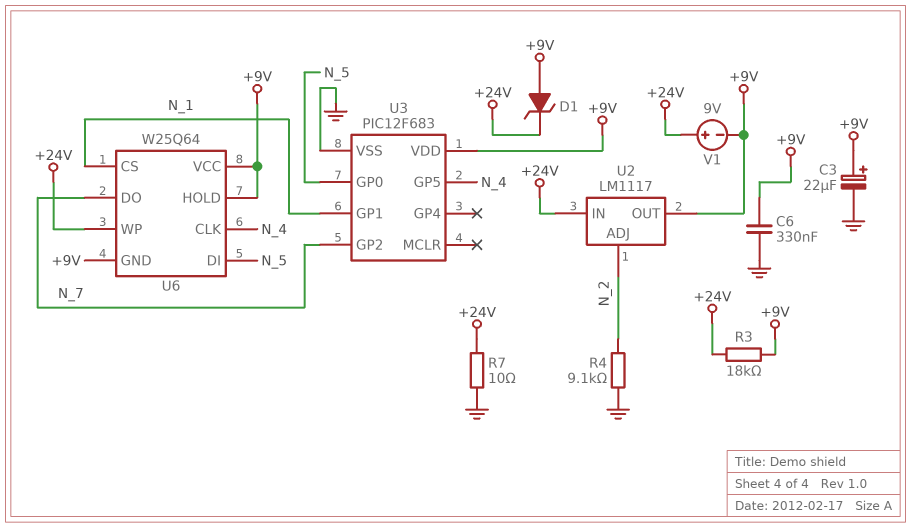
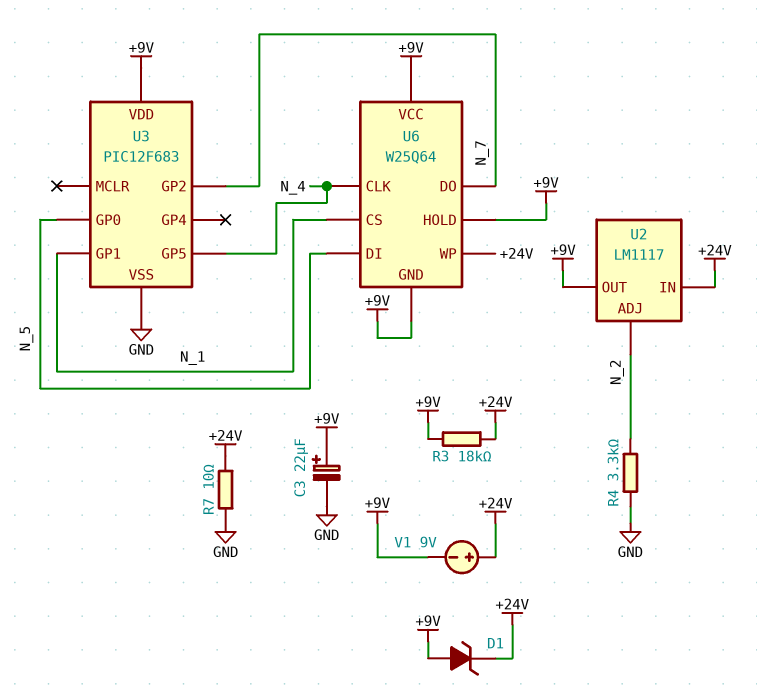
C6: 330nF (+9V, GND) -> none
R4: 9.1k (GND, N_2) -> 3.3k (GND, N_2)

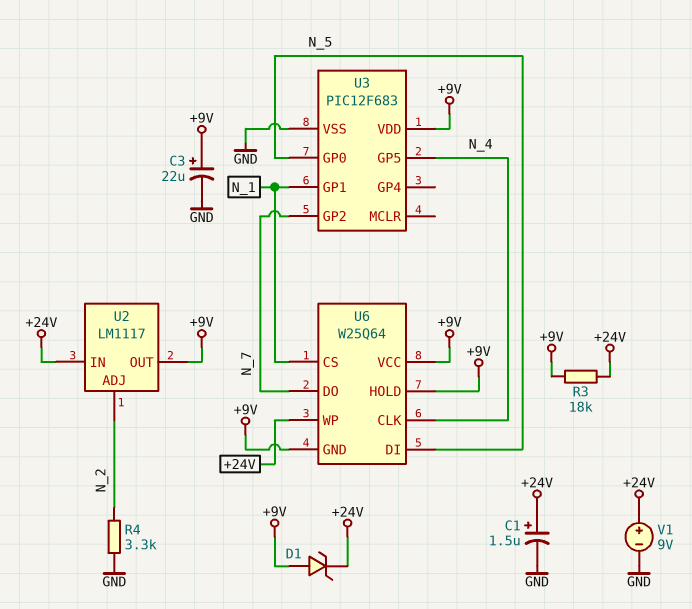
C1: none -> 1.5uF (plus +24V, minus GND)
R7: 10 (+24V, GND) -> none
V1: 9V (plus +24V, minus +9V) -> 9V (plus +24V, minus GND)

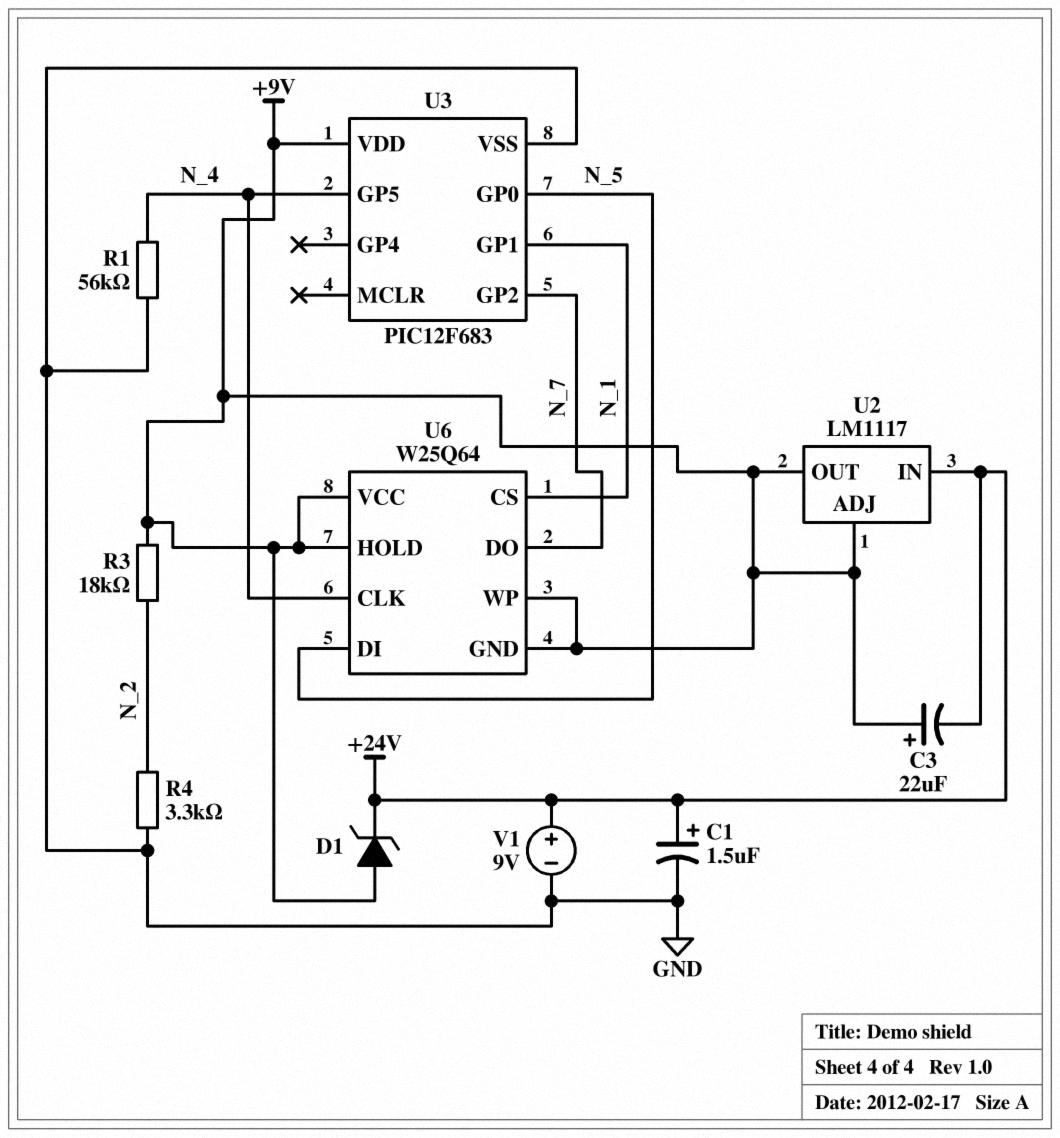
C3: 22uF (plus +9V, minus GND) -> 22uF (plus +9V, minus +24V)
R1: none -> 56k (GND, N_4)
R3: 18k (+9V, +24V) -> 18k (+9V, N_2)
U2 pin ADJ: N_2 -> +9V
U6 pin WP: +24V -> +9V

